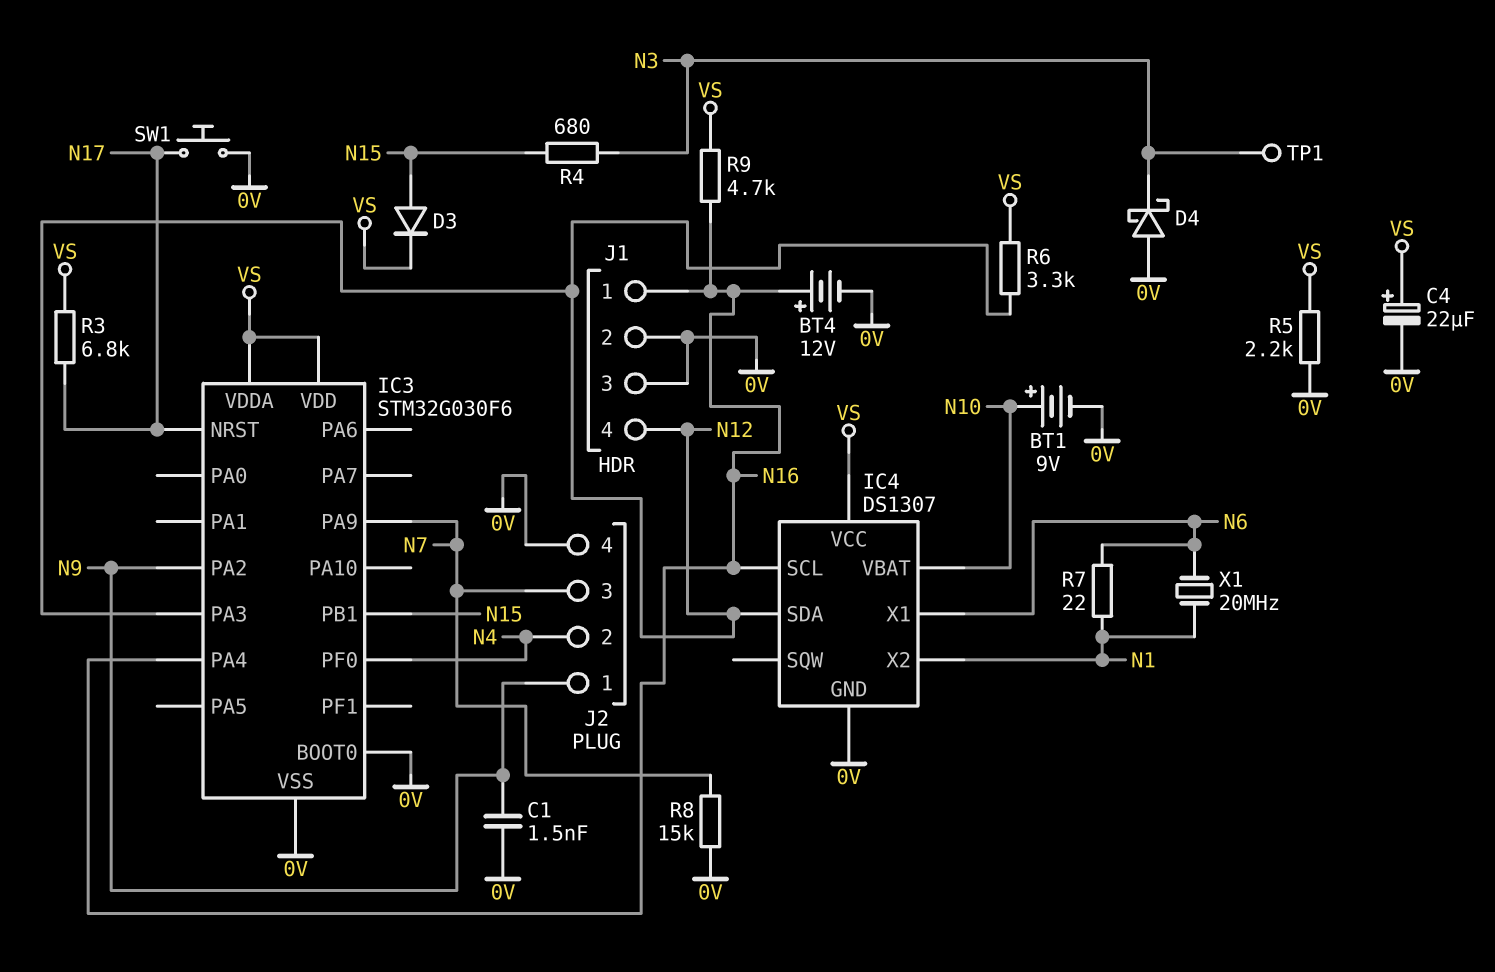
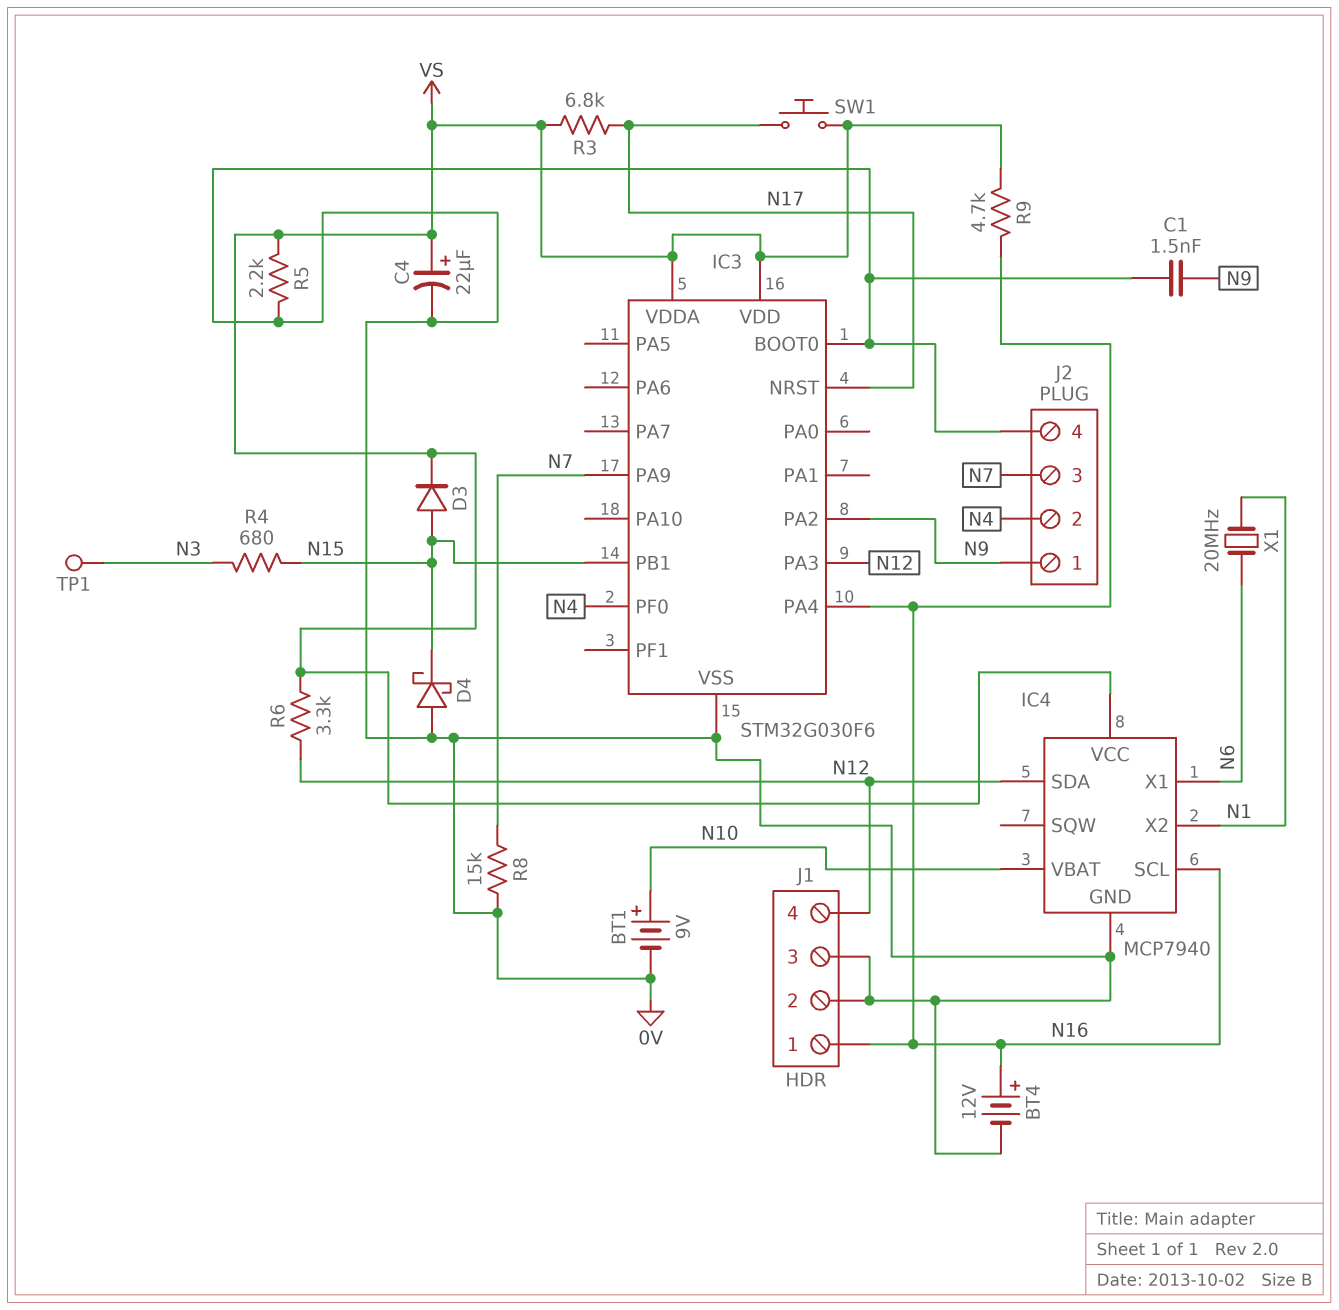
D4: schottky (A 0V, K N3) -> schottky (A 0V, K N15)
IC4: DS1307 -> MCP7940
R7: 22 (N1, N6) -> none
SW1: button (0V, N17) -> button (N17, VS)

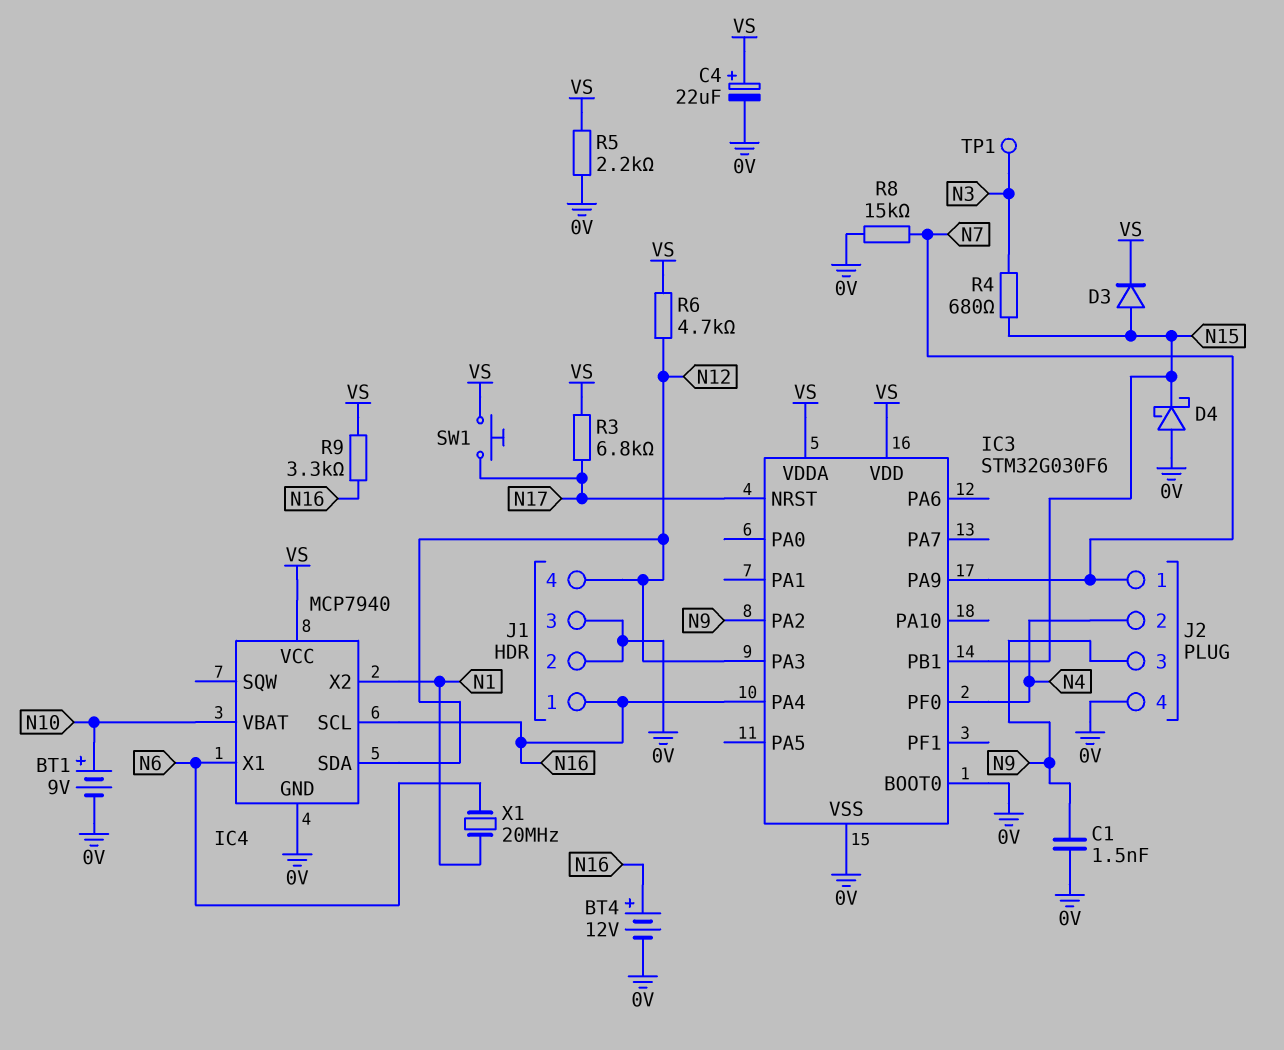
J2 pin 1: N9 -> N7
J2 pin 3: N7 -> N9
R6: 3.3k (N12, VS) -> 4.7k (N12, VS)
R9: 4.7k (N16, VS) -> 3.3k (N16, VS)

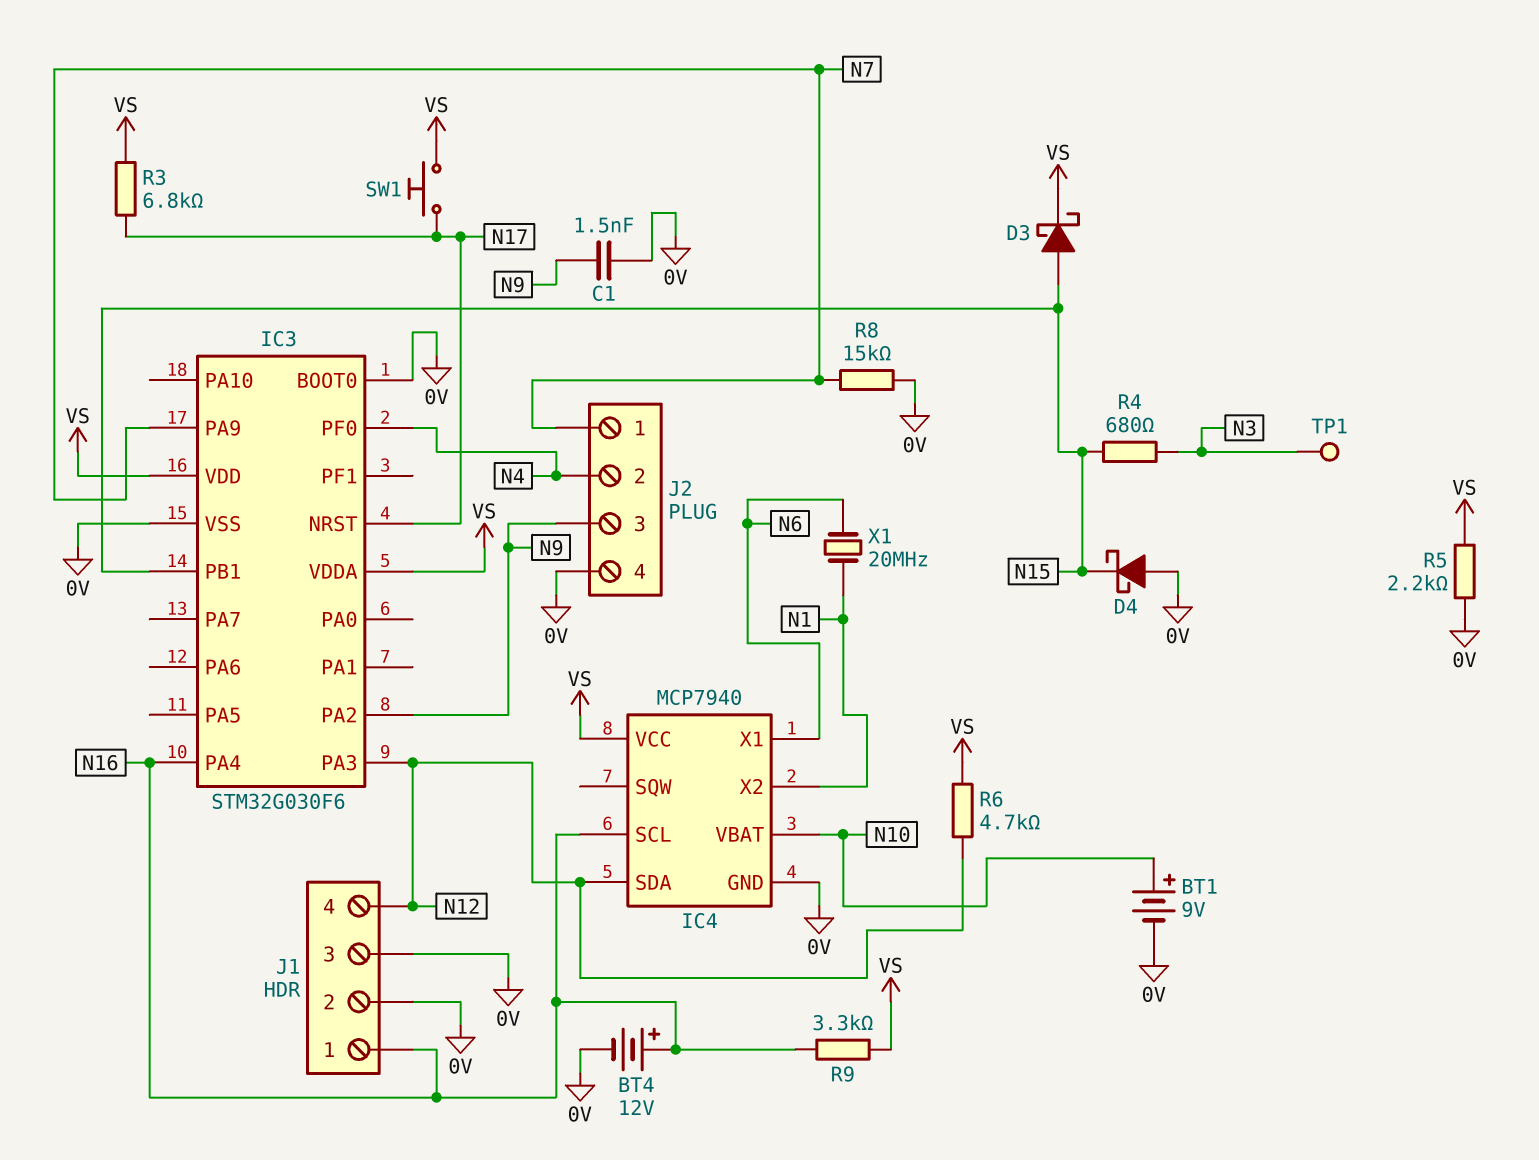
C4: 22uF (plus VS, minus 0V) -> none
D3: diode (A N15, K VS) -> schottky (A N15, K VS)

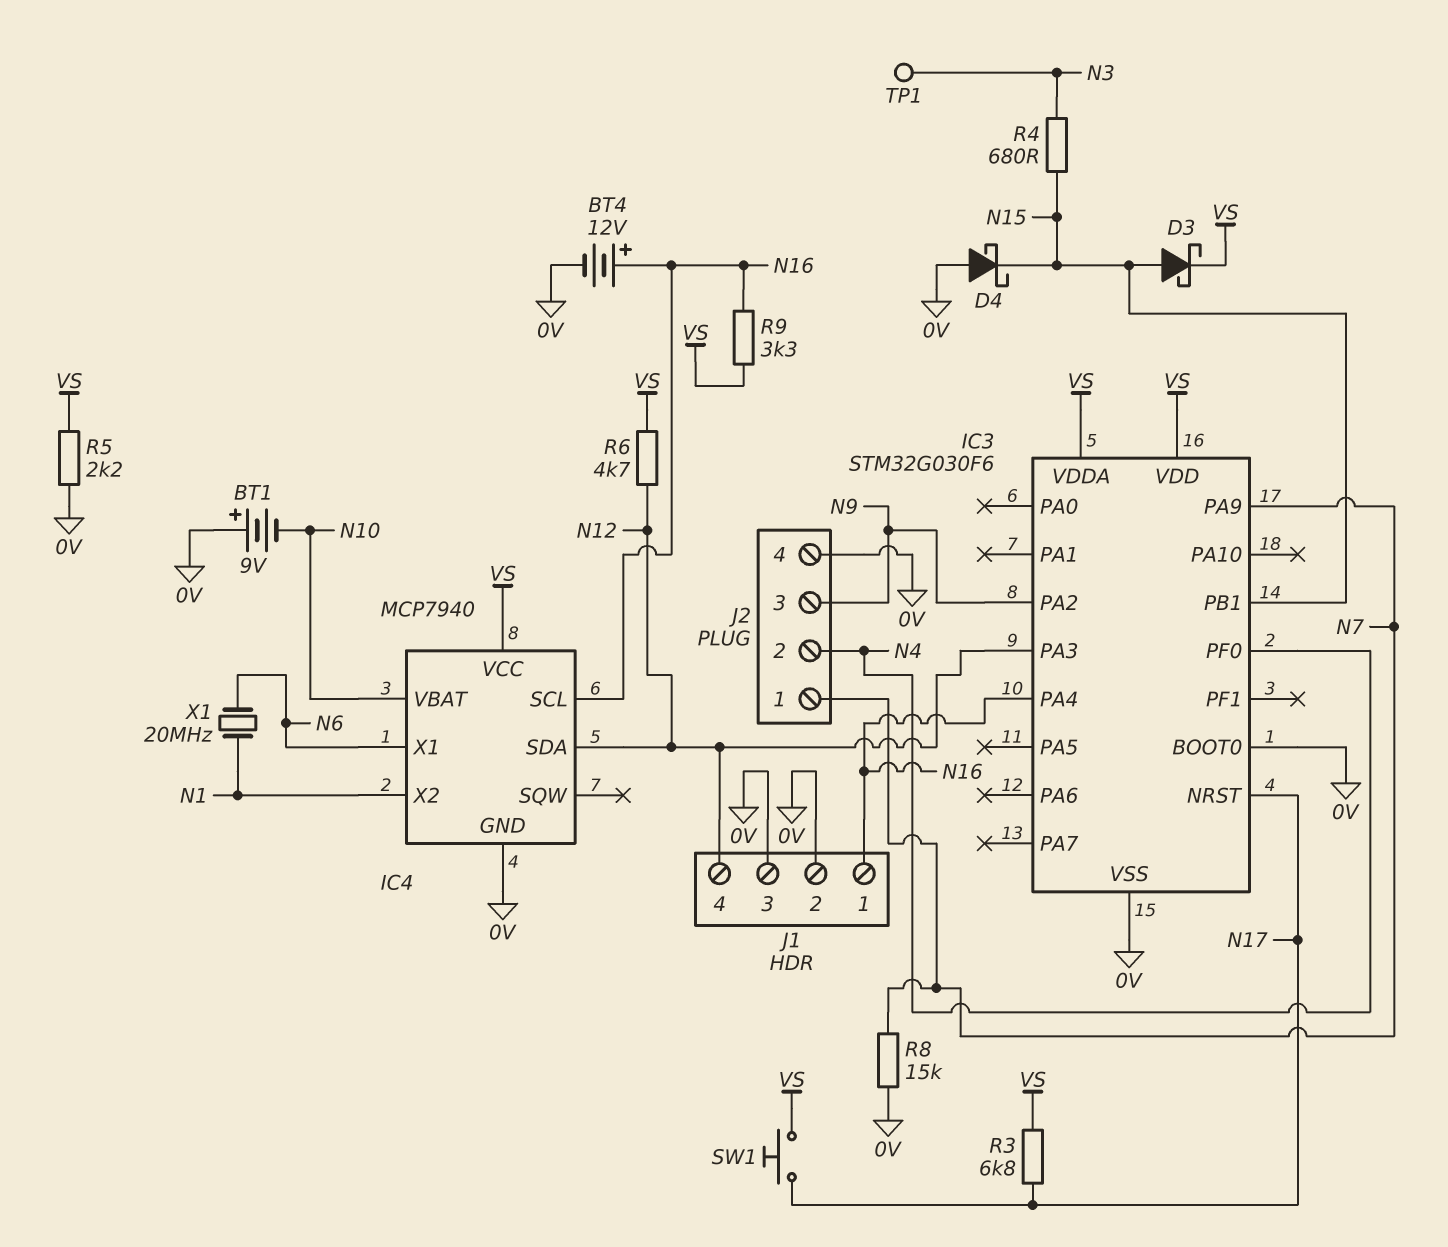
BT1: 9V (plus N10, minus 0V) -> 9V (plus 0V, minus N10)
C1: 1.5nF (0V, N9) -> none

